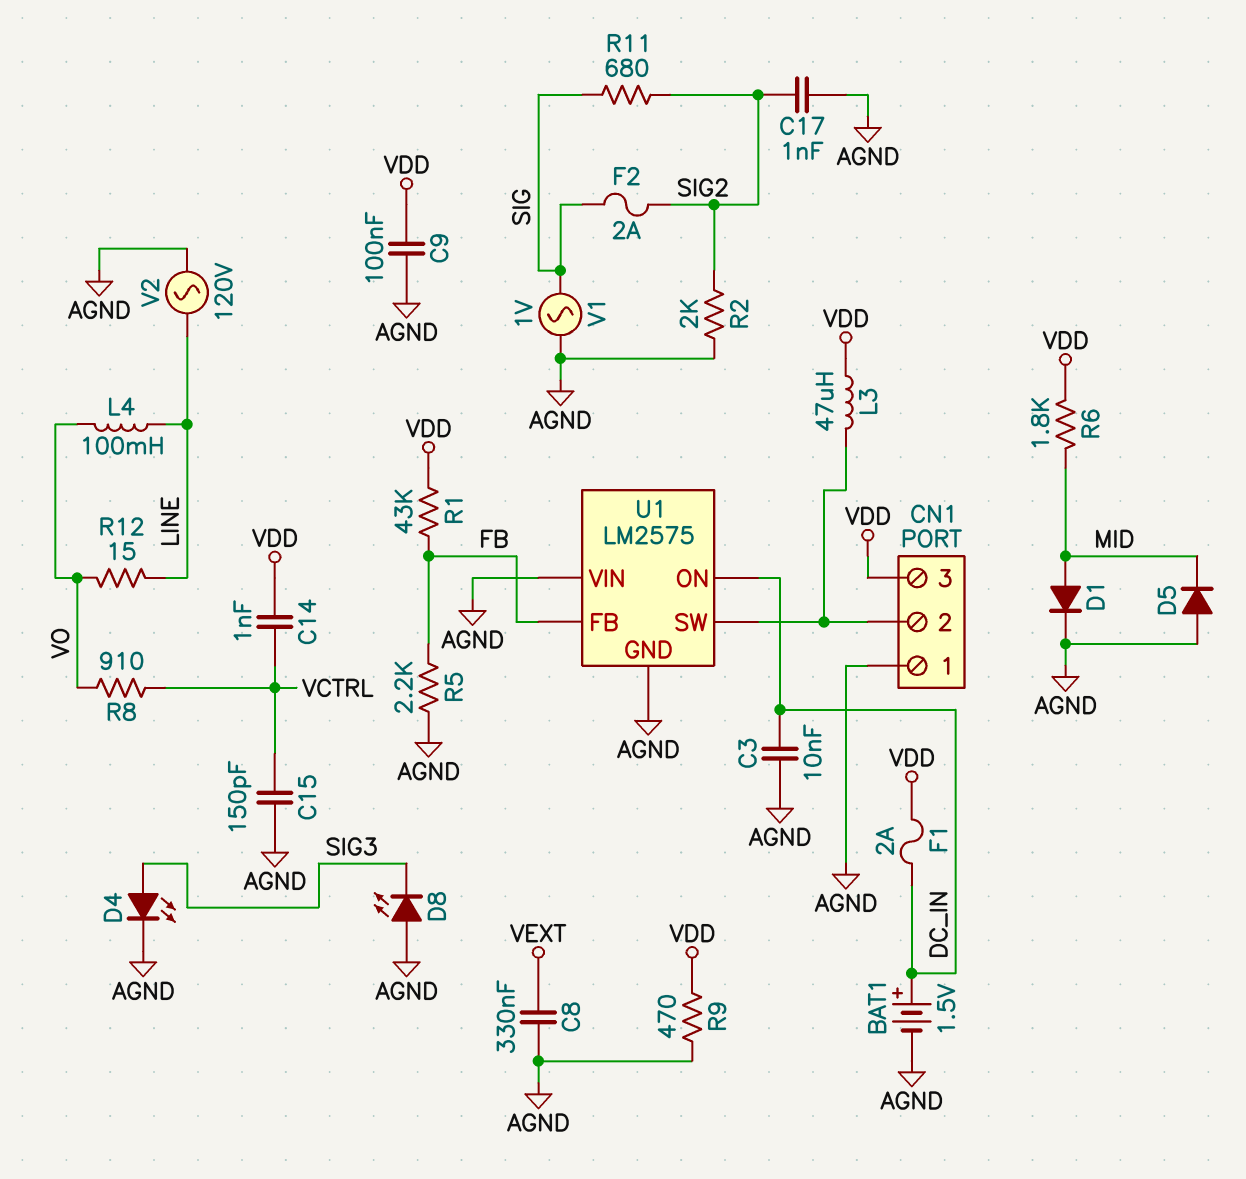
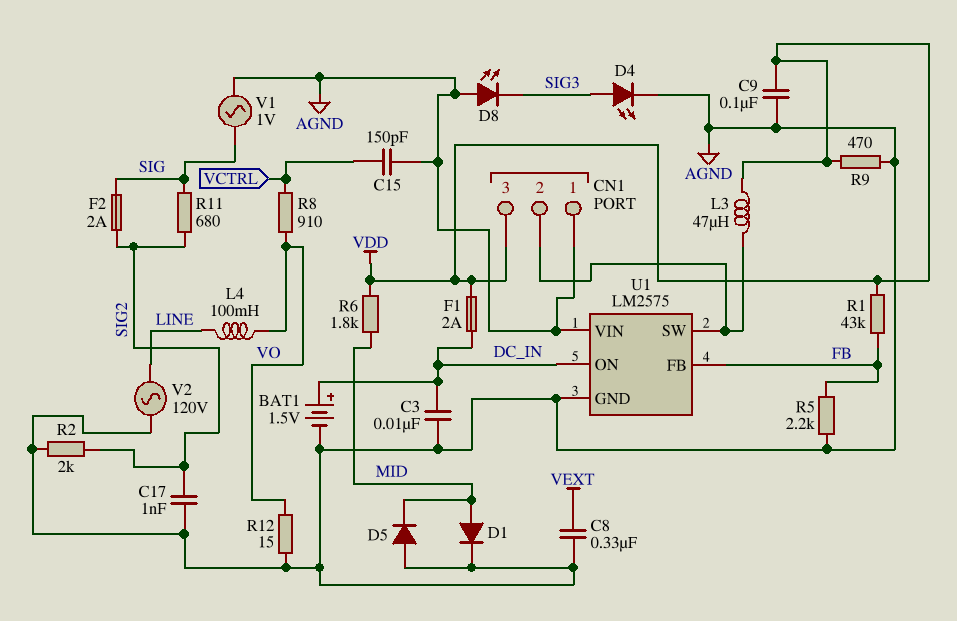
C14: 1nF (VCTRL, VDD) -> none
R12: 15 (LINE, VO) -> 15 (AGND, VO)

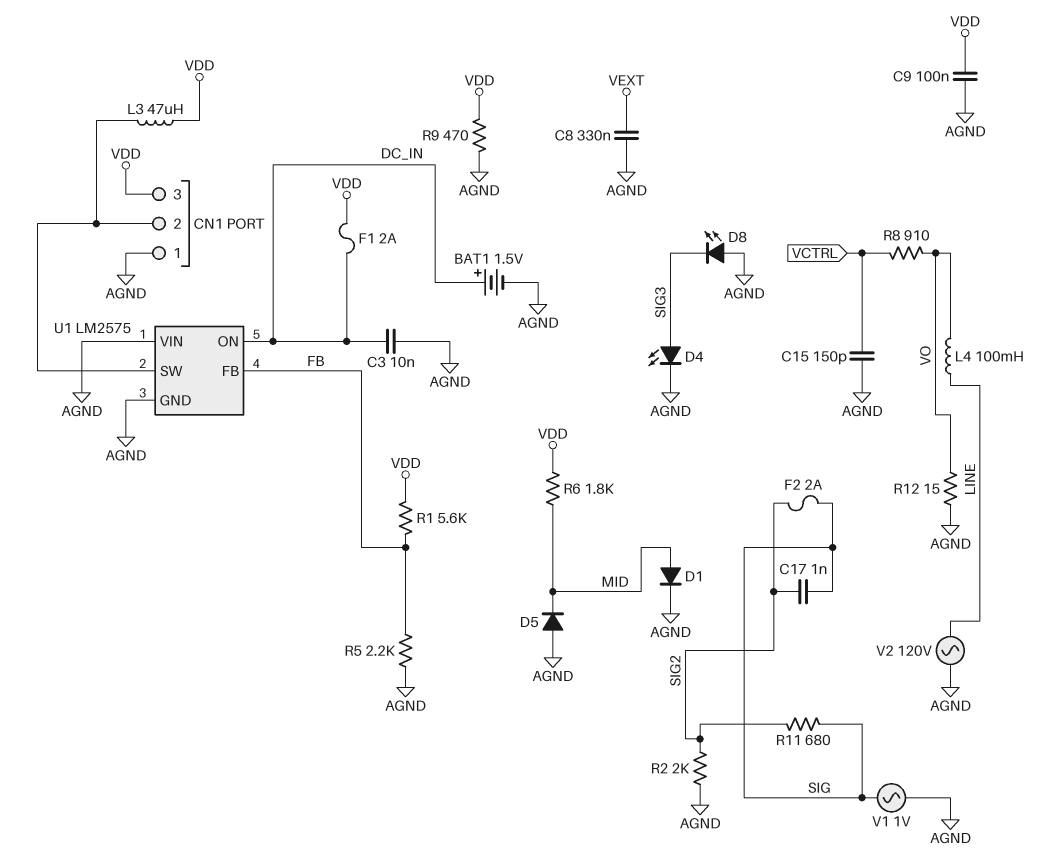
C17: 1nF (AGND, SIG2) -> 1nF (SIG, SIG2)
R1: 43k (FB, VDD) -> 5.6k (FB, VDD)

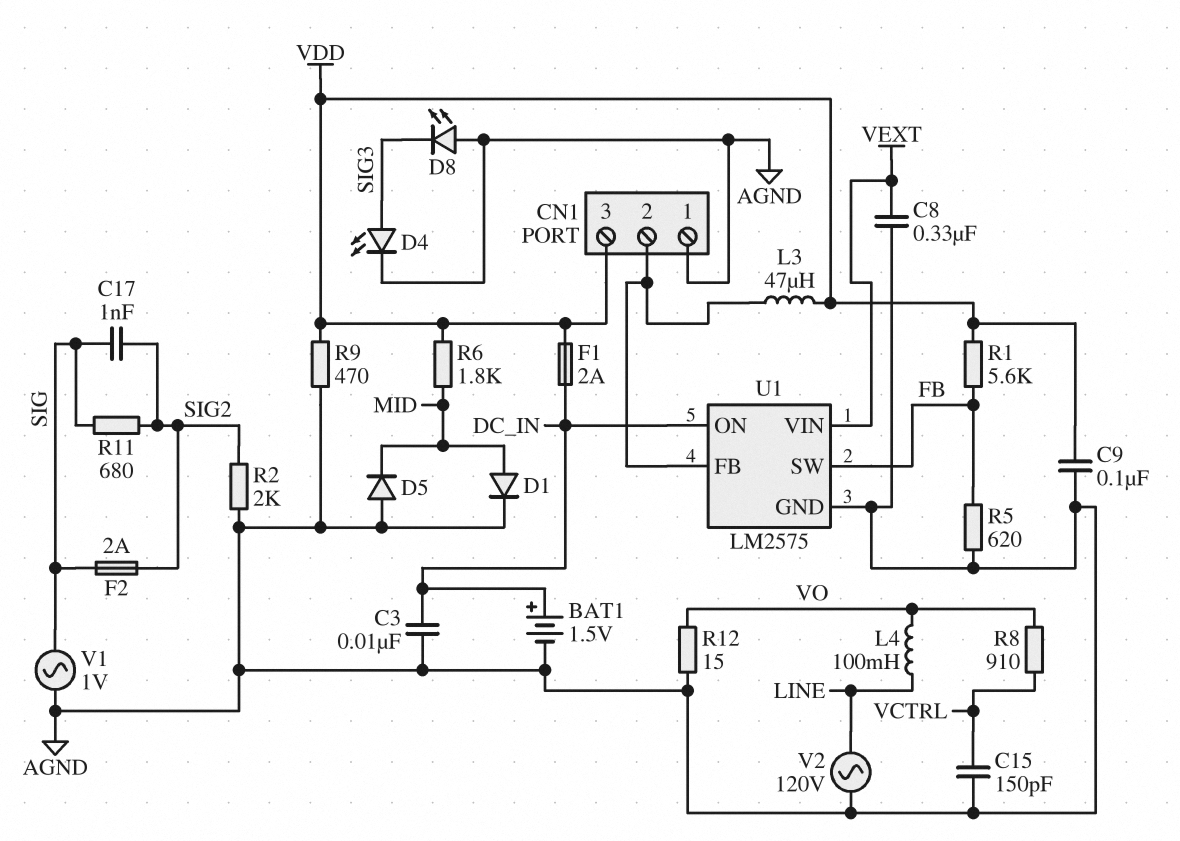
R5: 2.2k (AGND, FB) -> 620 (AGND, FB)
U1 pin FB: FB -> CN1/2
U1 pin SW: CN1/2 -> FB
U1 pin VIN: AGND -> VEXT

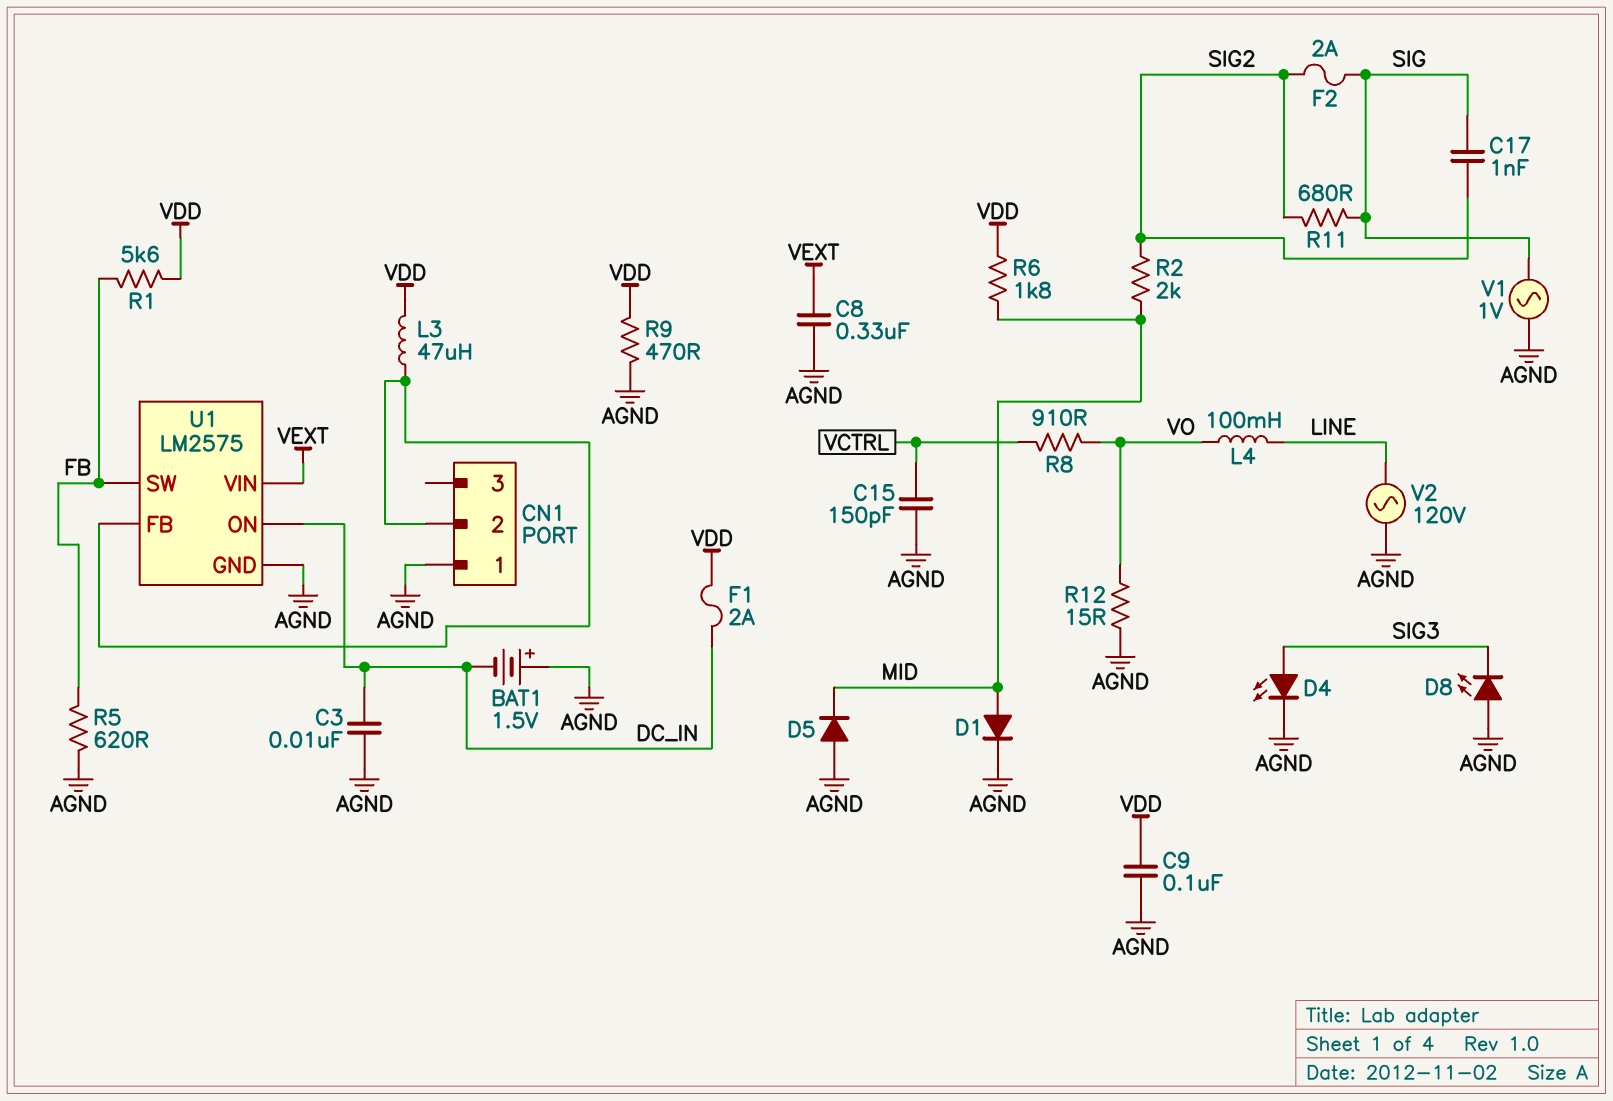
BAT1: 1.5V (plus DC_IN, minus AGND) -> 1.5V (plus AGND, minus DC_IN)
CN1 pin 3: VDD -> none
R2: 2k (AGND, SIG2) -> 2k (MID, SIG2)

